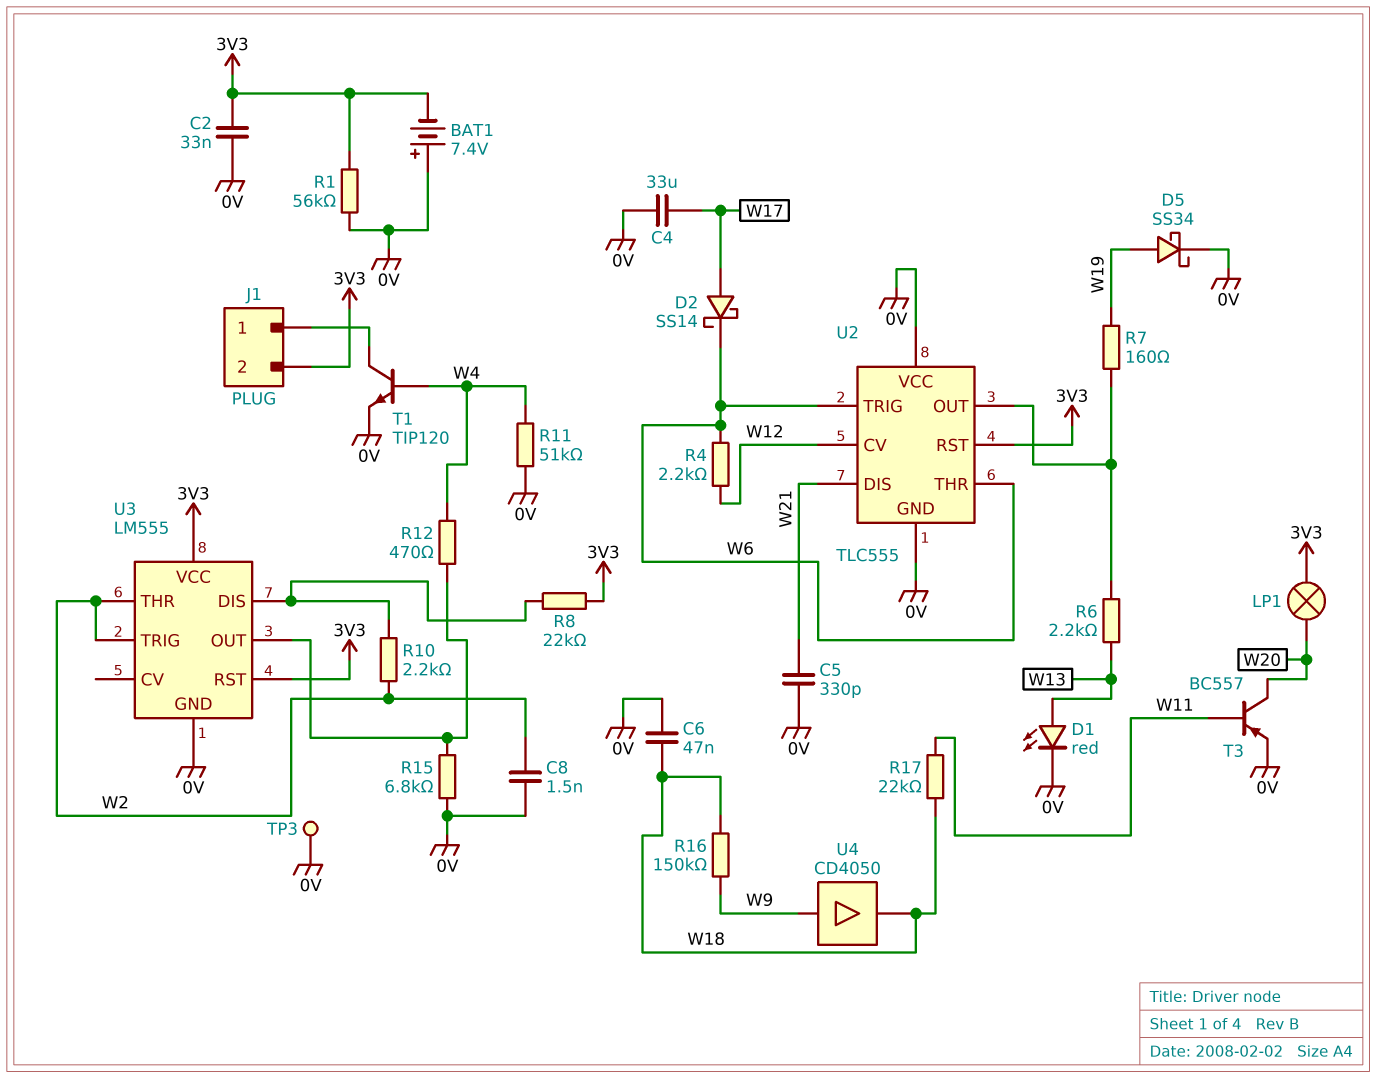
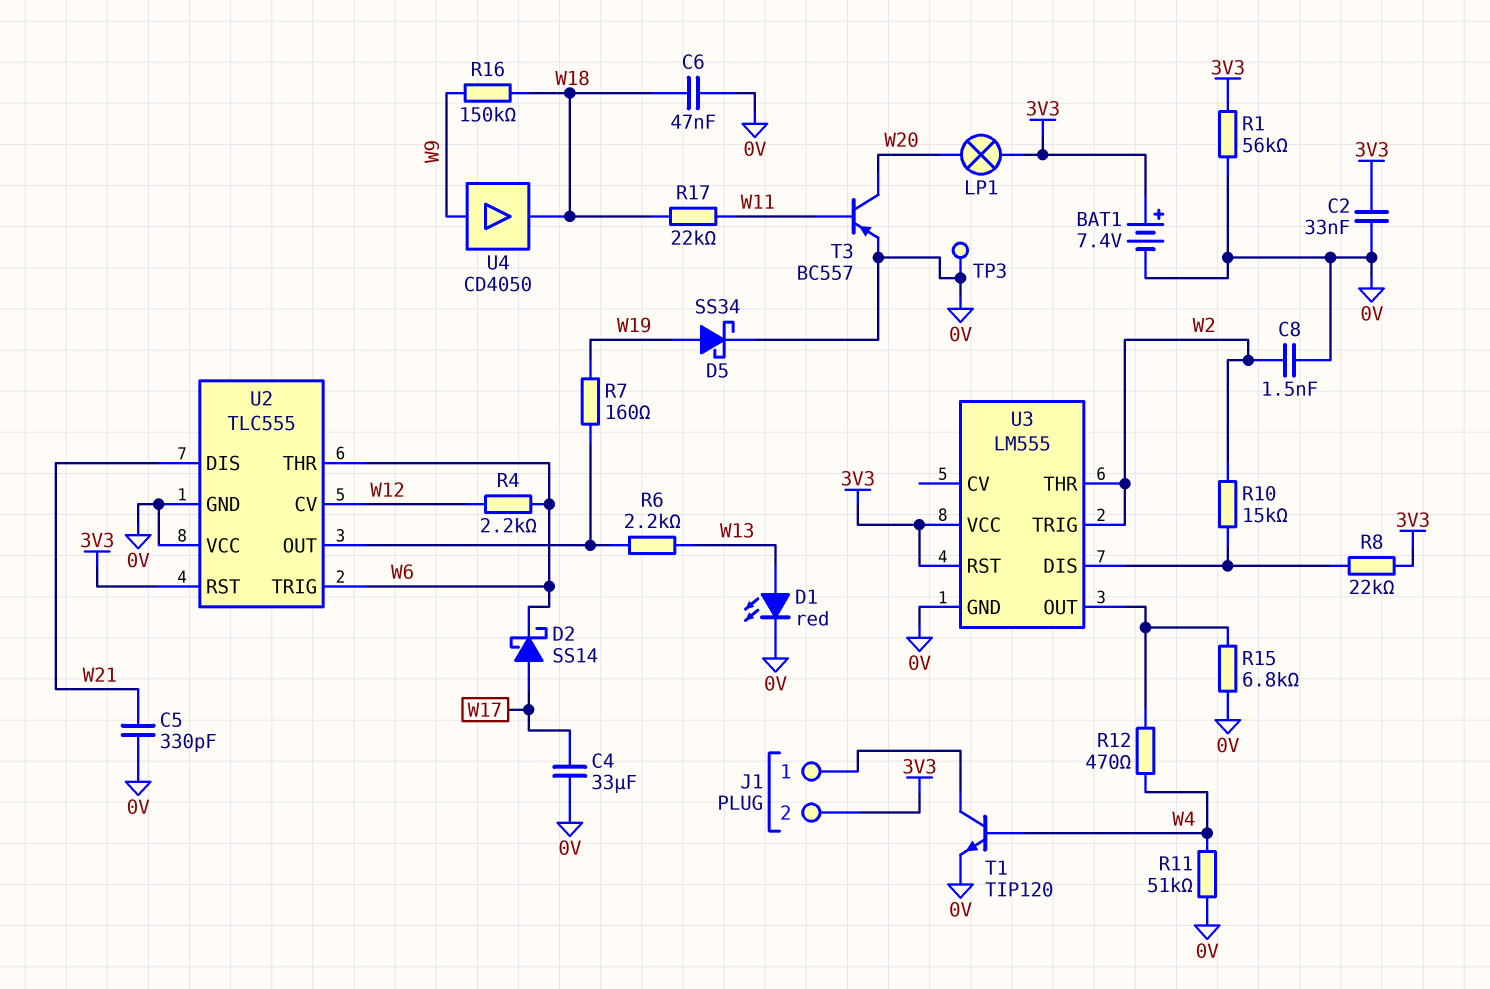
BAT1: 7.4V (plus 0V, minus 3V3) -> 7.4V (plus 3V3, minus 0V)
R10: 2.2k (U3/DIS, W2) -> 15k (U3/DIS, W2)

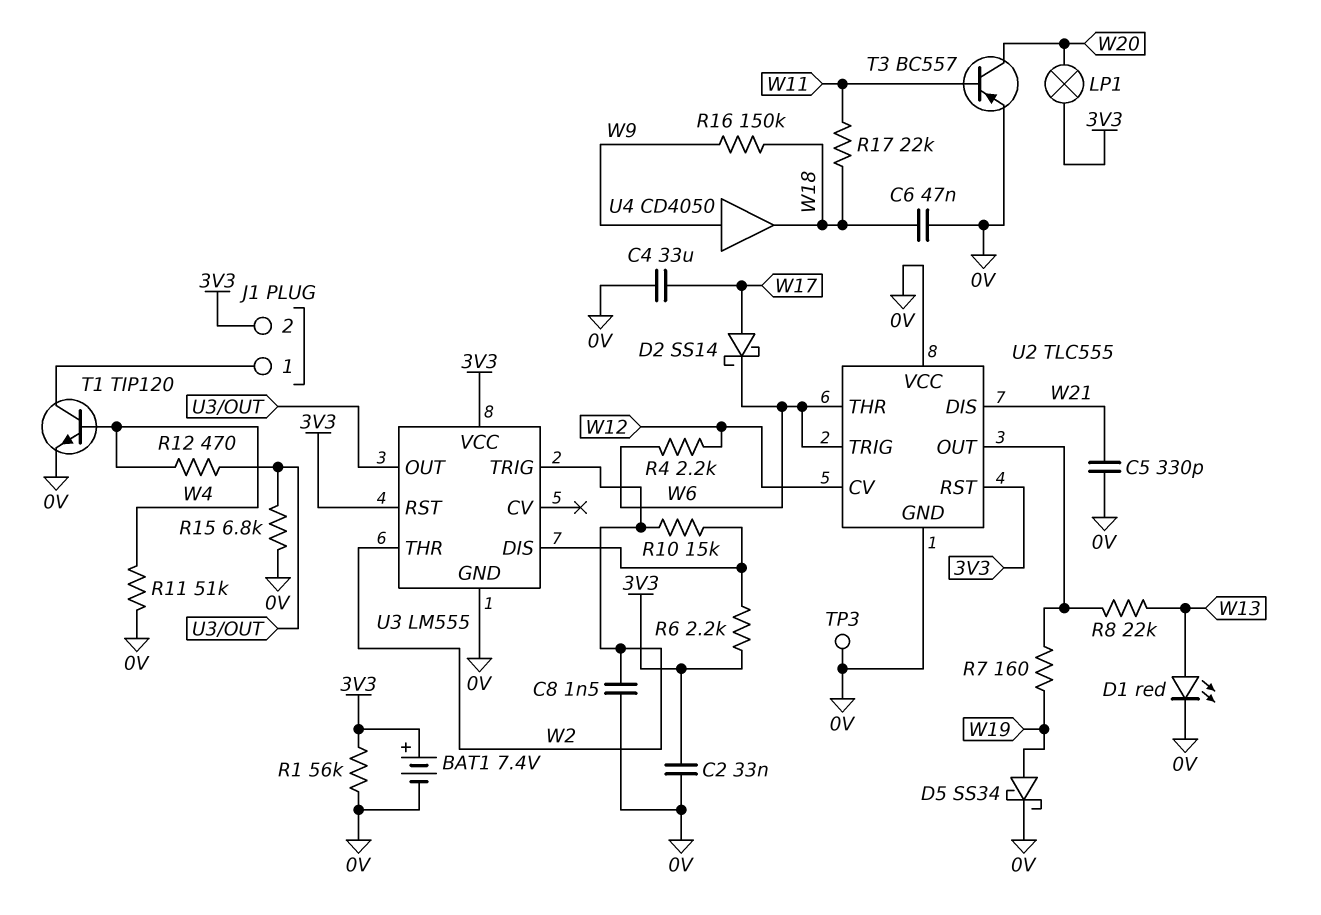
R6: 2.2k (U2/OUT, W13) -> 2.2k (3V3, U3/DIS)
R8: 22k (3V3, U3/DIS) -> 22k (U2/OUT, W13)

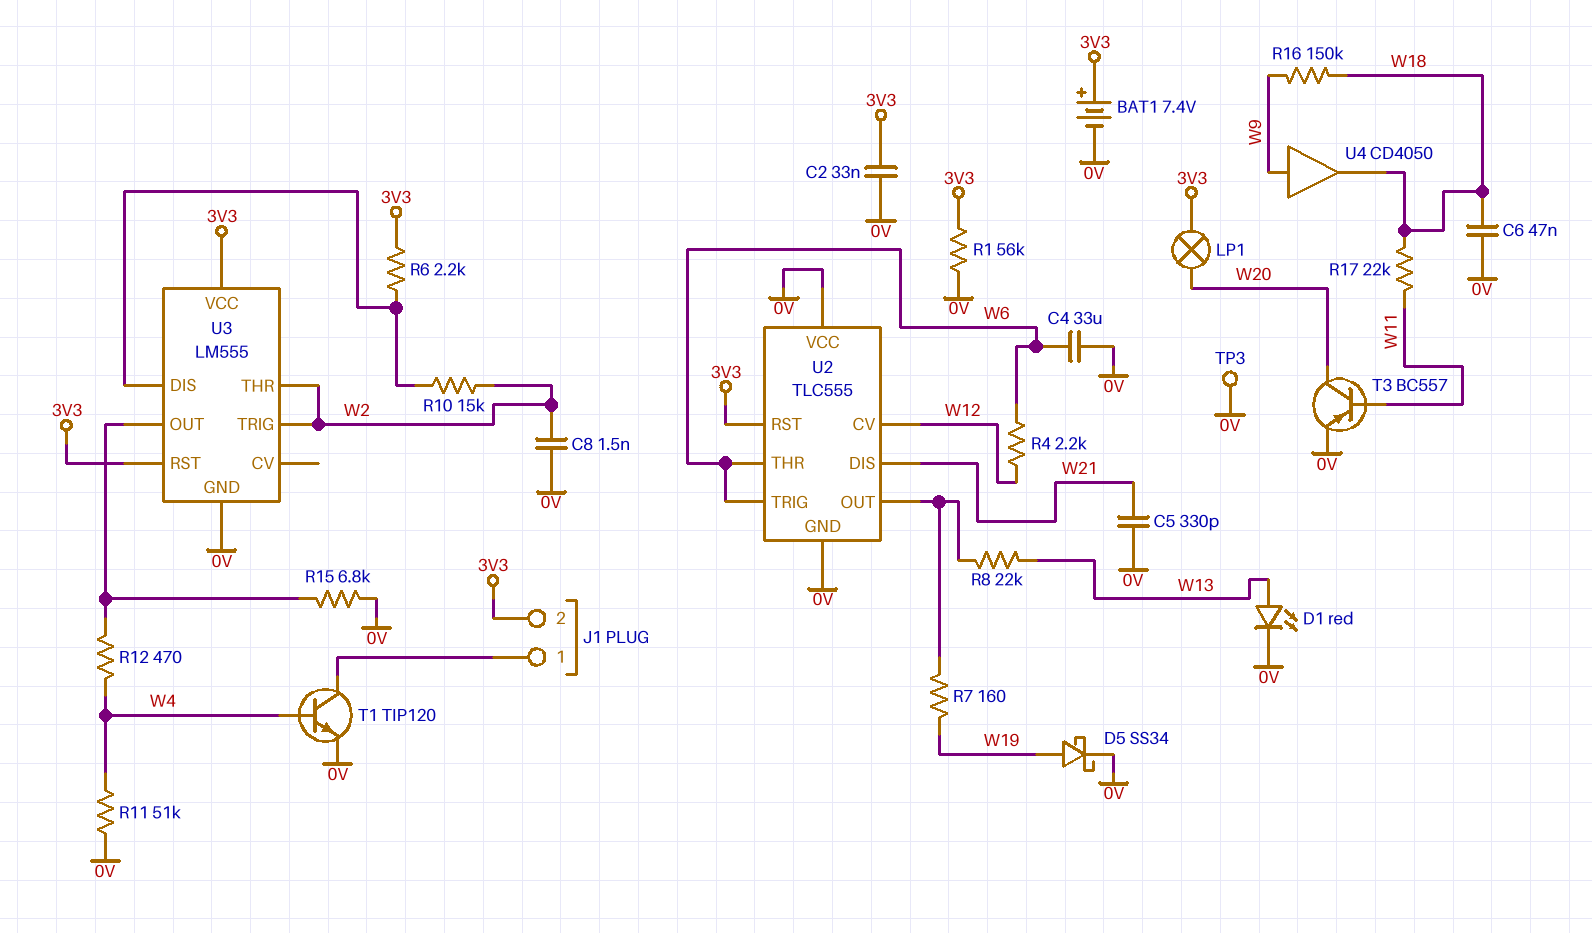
C4: 33uF (0V, W17) -> 33uF (0V, W6)
D2: schottky SS14 (A W17, K W6) -> none

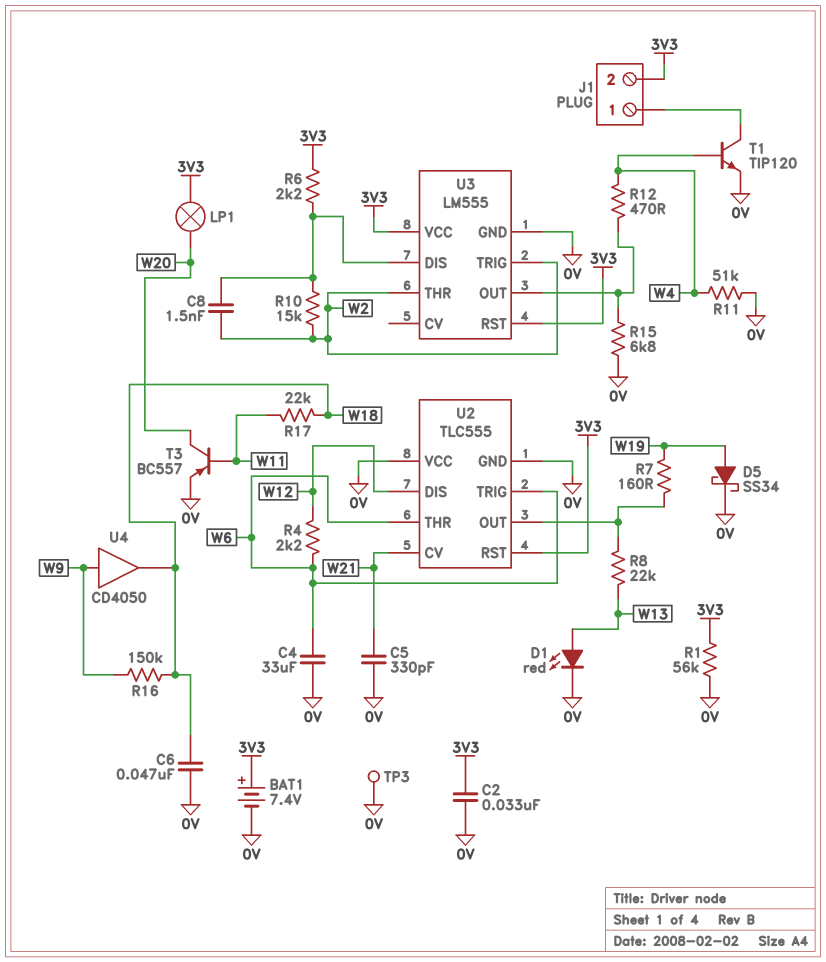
C8: 1.5nF (0V, W2) -> 1.5nF (U3/DIS, W2)
U2 pin CV: W12 -> W21
U2 pin DIS: W21 -> W12

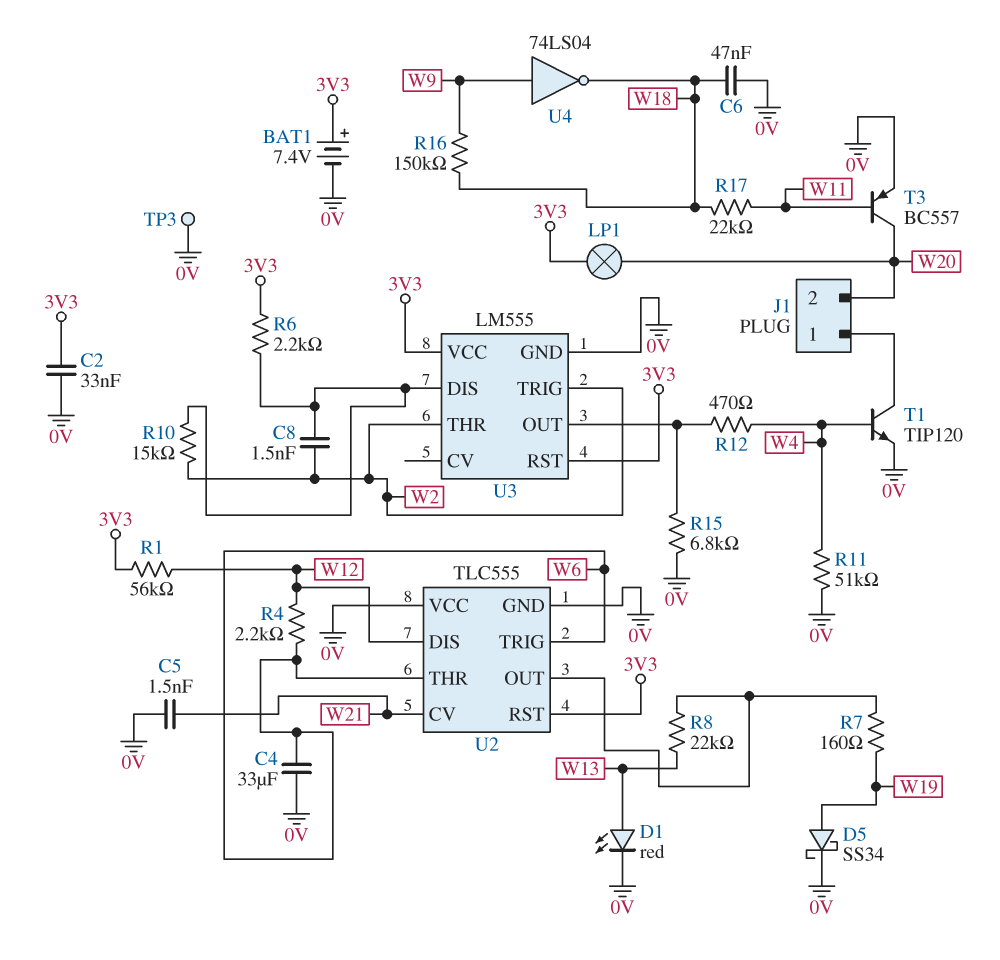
C5: 330pF (0V, W21) -> 1.5nF (0V, W21)
J1 pin 2: 3V3 -> W20
R1: 56k (0V, 3V3) -> 56k (3V3, W12)
U4: buffer CD4050 (in W9, out W18) -> NOT 74LS04 (in W9, out W18)

